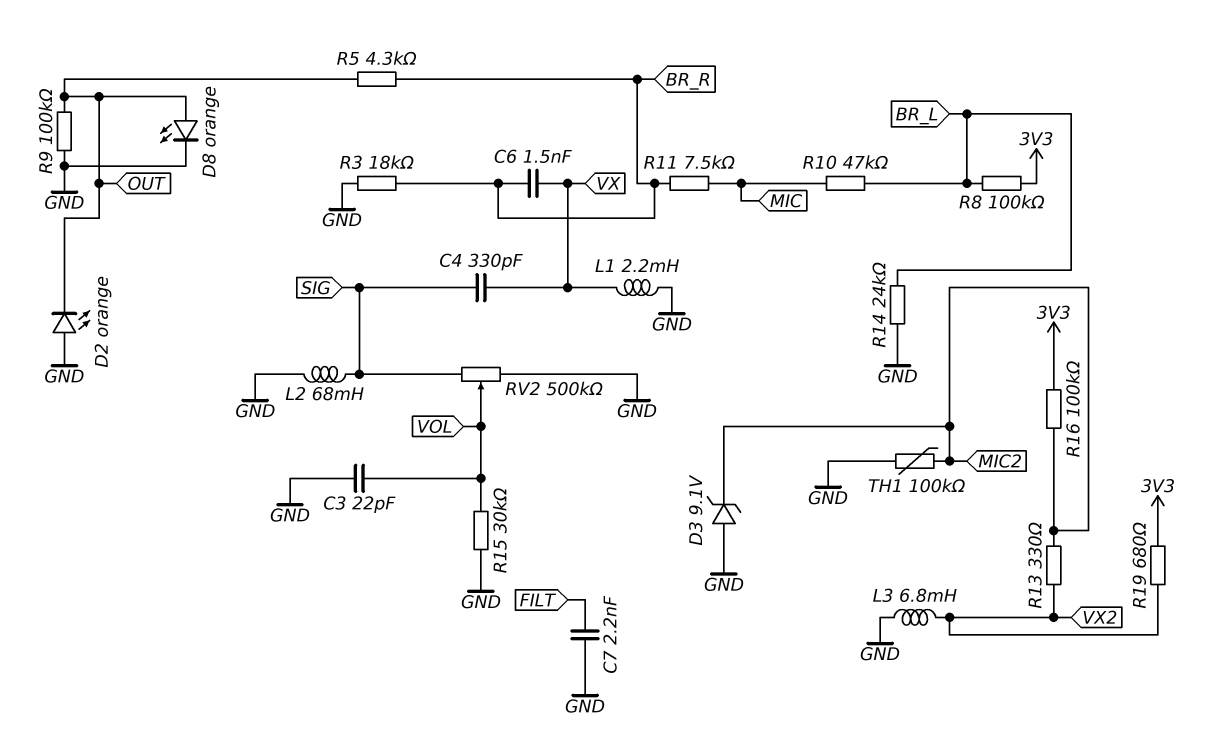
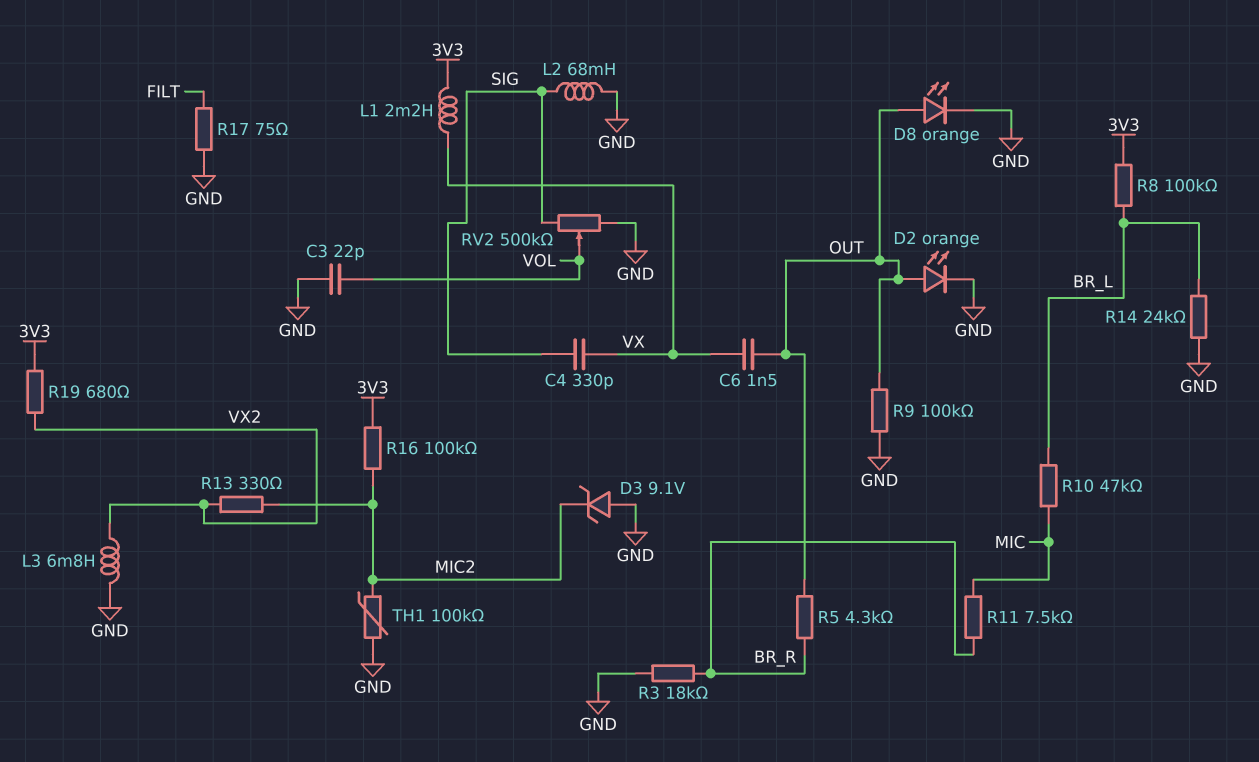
C6: 1.5nF (BR_R, VX) -> 1.5nF (OUT, VX)
C7: 2.2nF (FILT, GND) -> none
D2: LED orange (A GND, K OUT) -> LED orange (A OUT, K GND)
L1: 2.2mH (GND, VX) -> 2.2mH (3V3, VX)
R15: 30k (GND, VOL) -> none
R17: none -> 75 (FILT, GND)

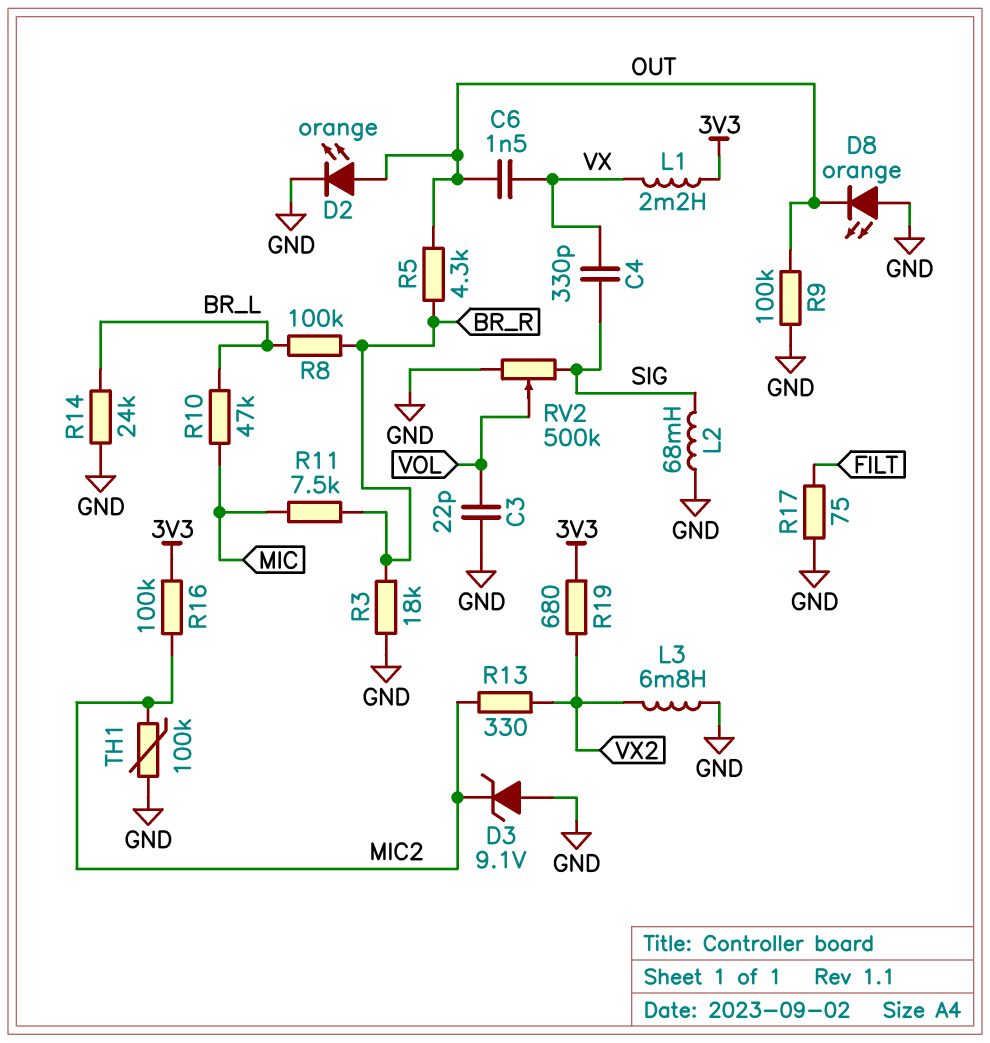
D8: LED orange (A OUT, K GND) -> LED orange (A GND, K OUT)
R8: 100k (3V3, BR_L) -> 100k (BR_L, BR_R)

